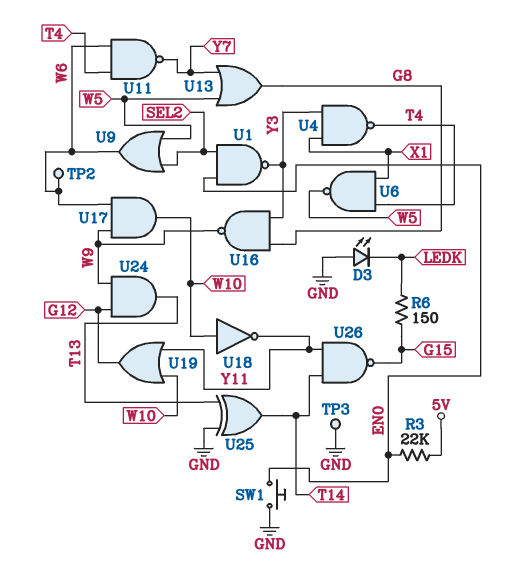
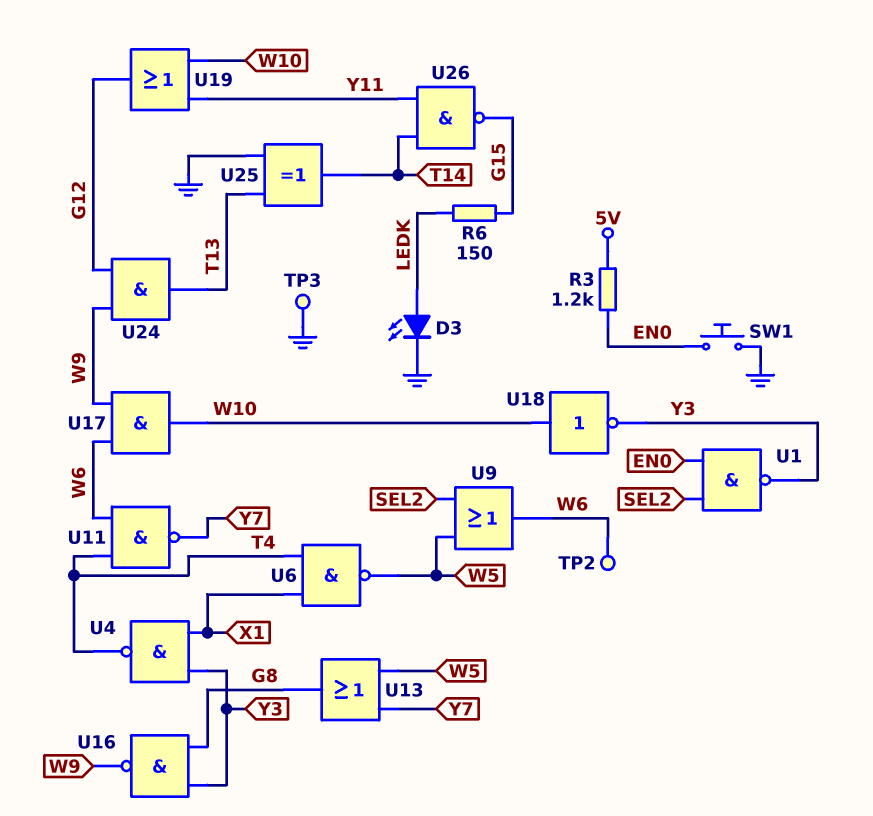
D3: LED (A GND, K LEDK) -> LED (A LEDK, K GND)
R3: 22k (5V, EN0) -> 1.2k (5V, EN0)
U18: NOT (in W10, out Y11) -> NOT (in W10, out Y3)

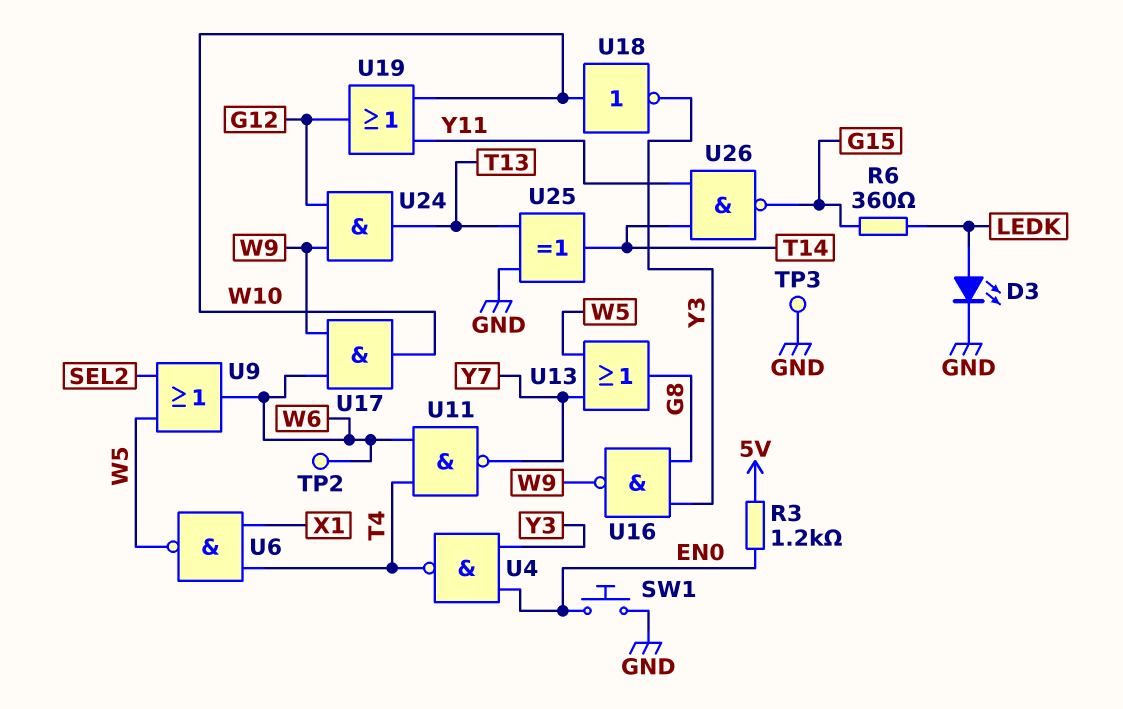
R6: 150 (G15, LEDK) -> 360 (G15, LEDK)
U1: NAND (in EN0, in SEL2, out Y3) -> none
U4: NAND (in X1, in Y3, out T4) -> NAND (in EN0, in Y3, out T4)

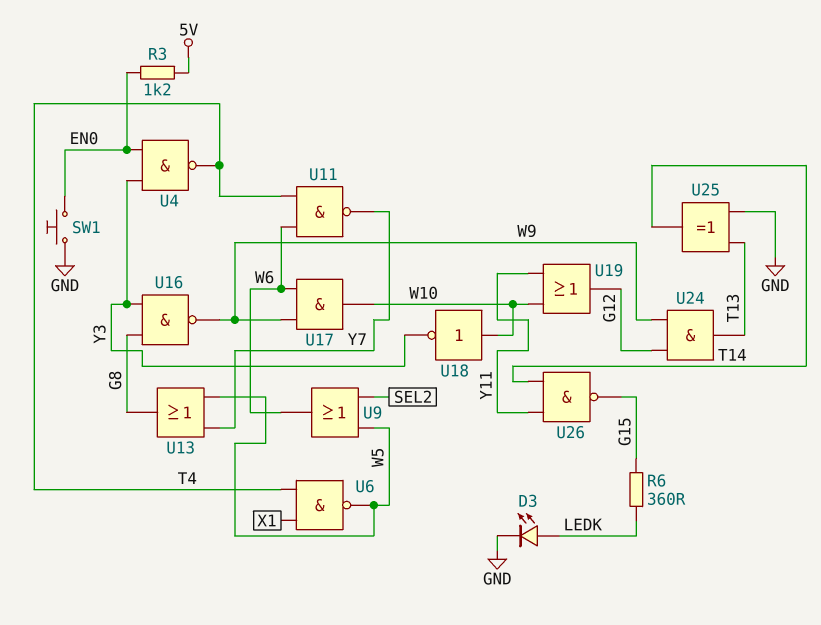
TP2: test point (W6) -> none
TP3: test point (GND) -> none

